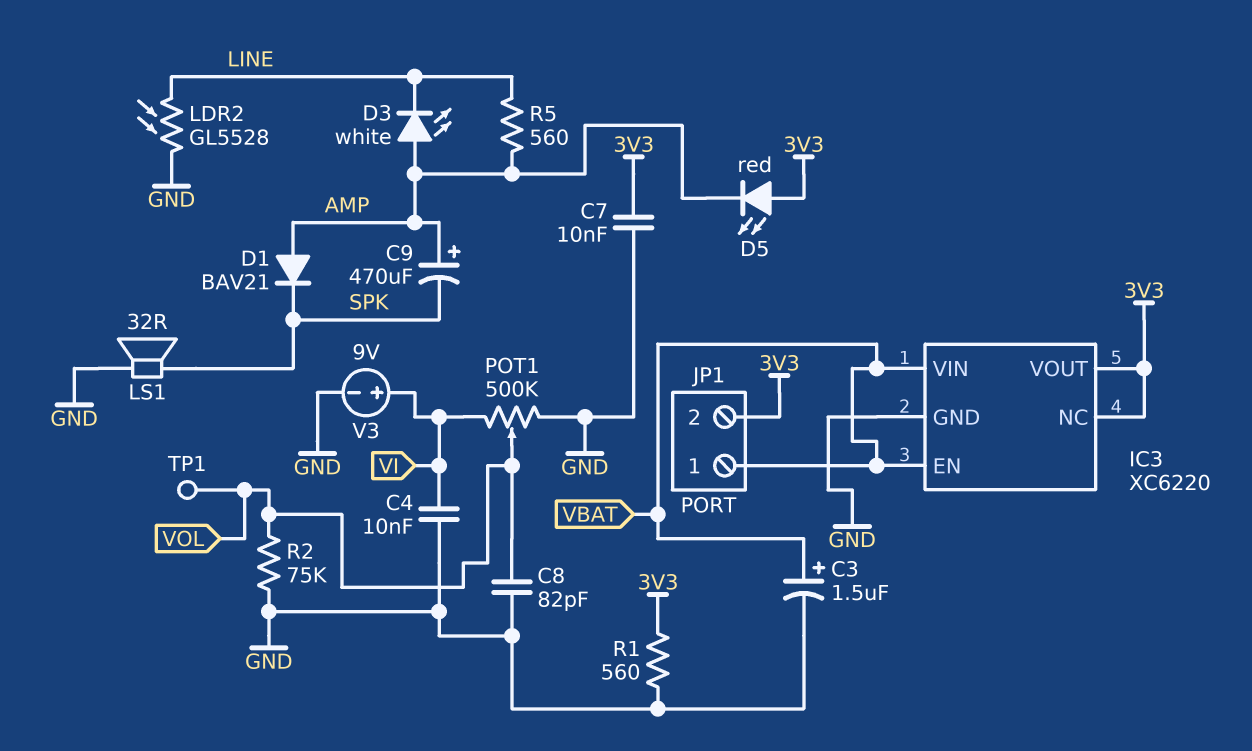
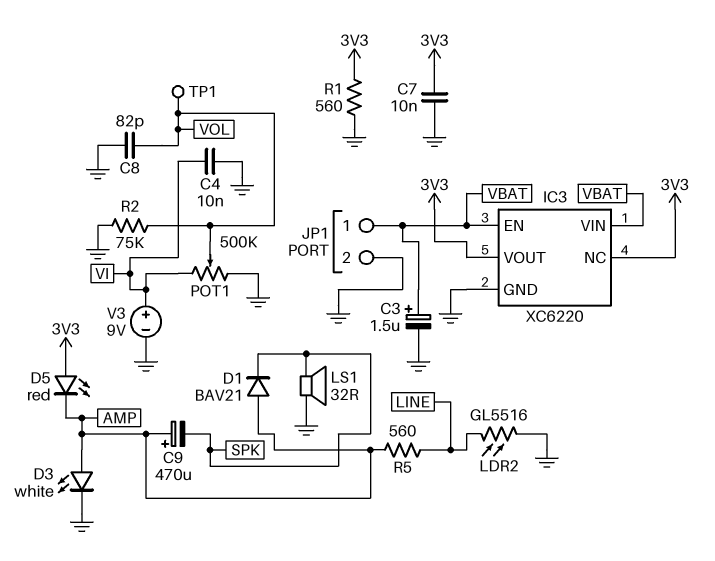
D3: LED white (A AMP, K LINE) -> LED white (A AMP, K GND)
JP1 pin 2: 3V3 -> GND
LDR2: GL5528 (GND, LINE) -> GL5516 (GND, LINE)

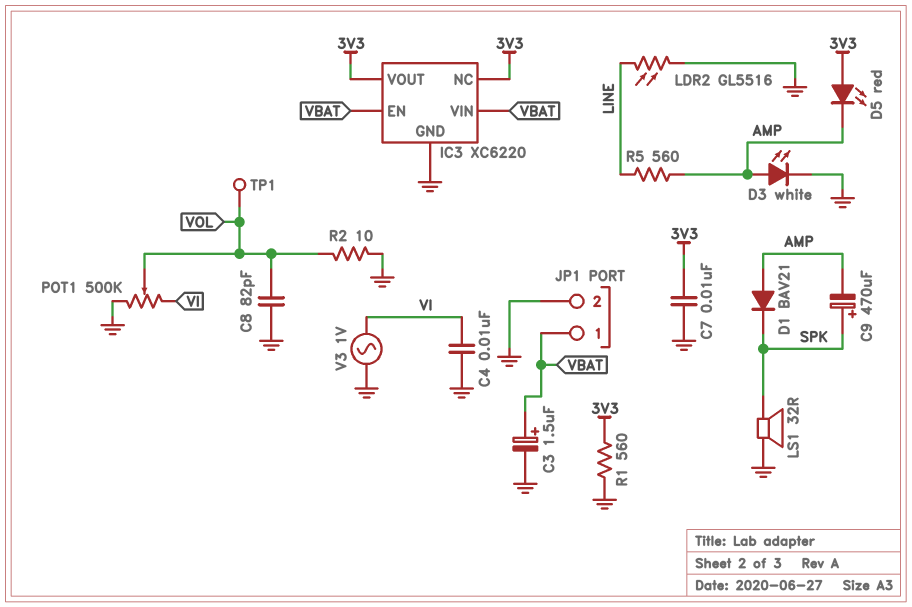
C9: 470uF (plus AMP, minus SPK) -> 470uF (plus SPK, minus AMP)
R2: 75k (GND, VOL) -> 10 (GND, VOL)
V3: 9V (plus VI, minus GND) -> AC 1V (GND, VI)

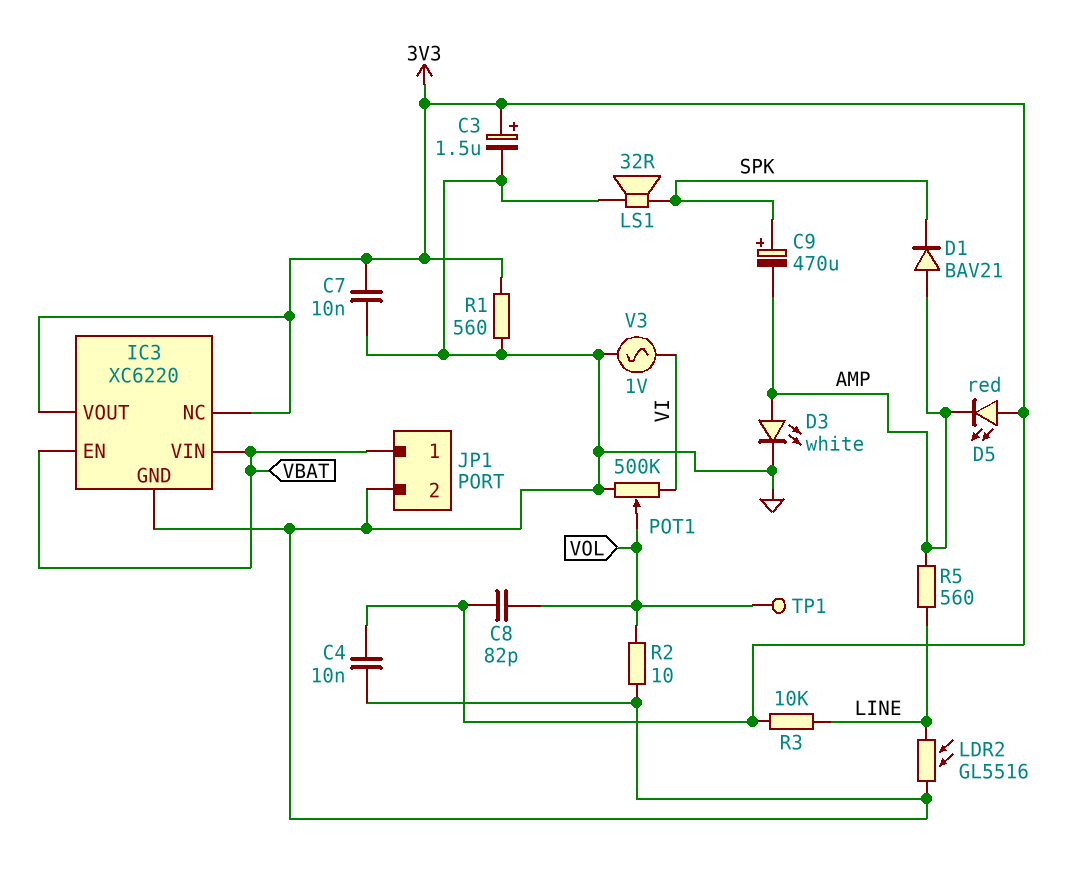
C3: 1.5uF (plus VBAT, minus GND) -> 1.5uF (plus 3V3, minus GND)
C4: 10nF (GND, VI) -> 10nF (3V3, GND)
C8: 82pF (GND, VOL) -> 82pF (3V3, VOL)
R3: none -> 10k (3V3, LINE)

